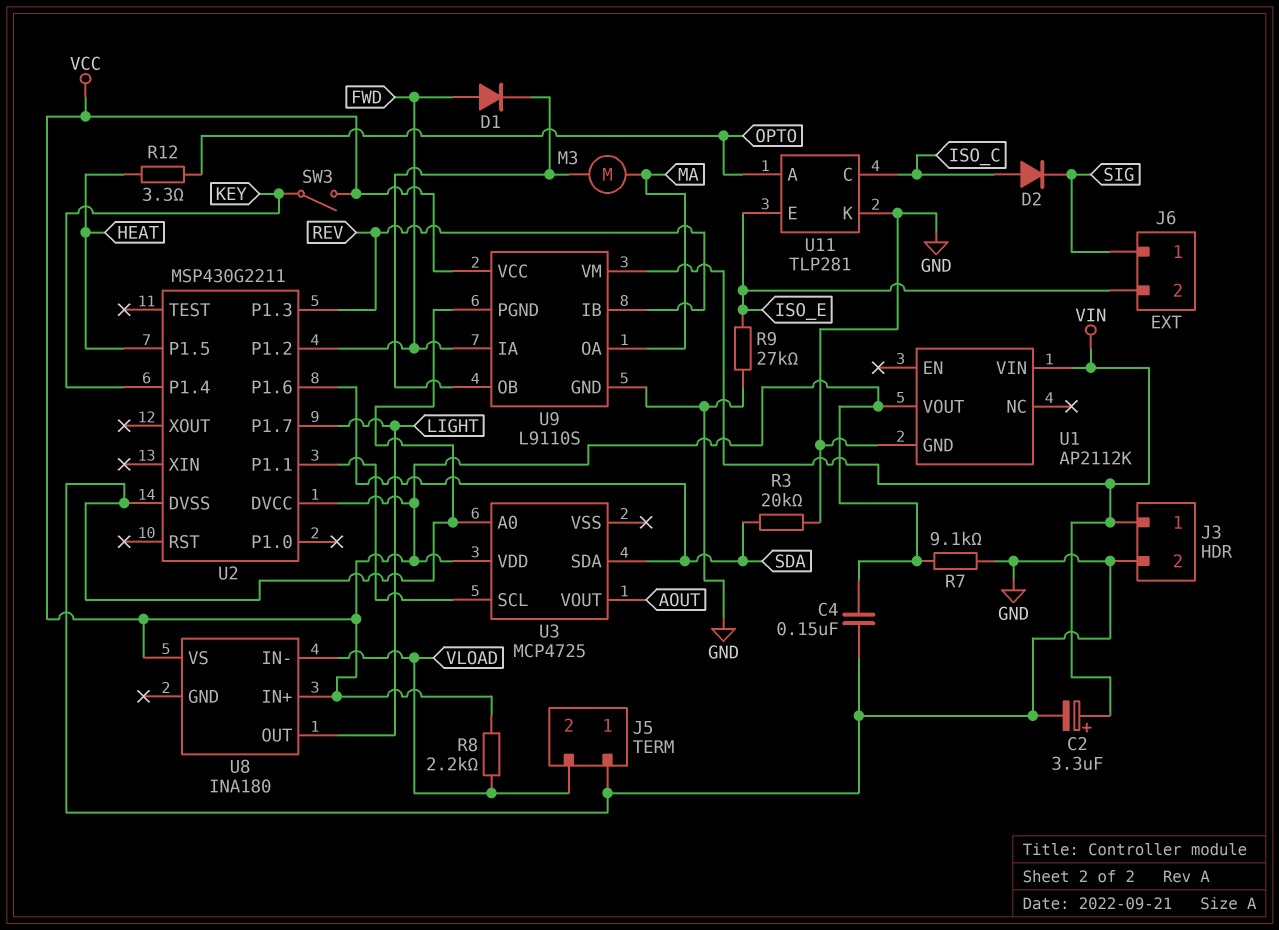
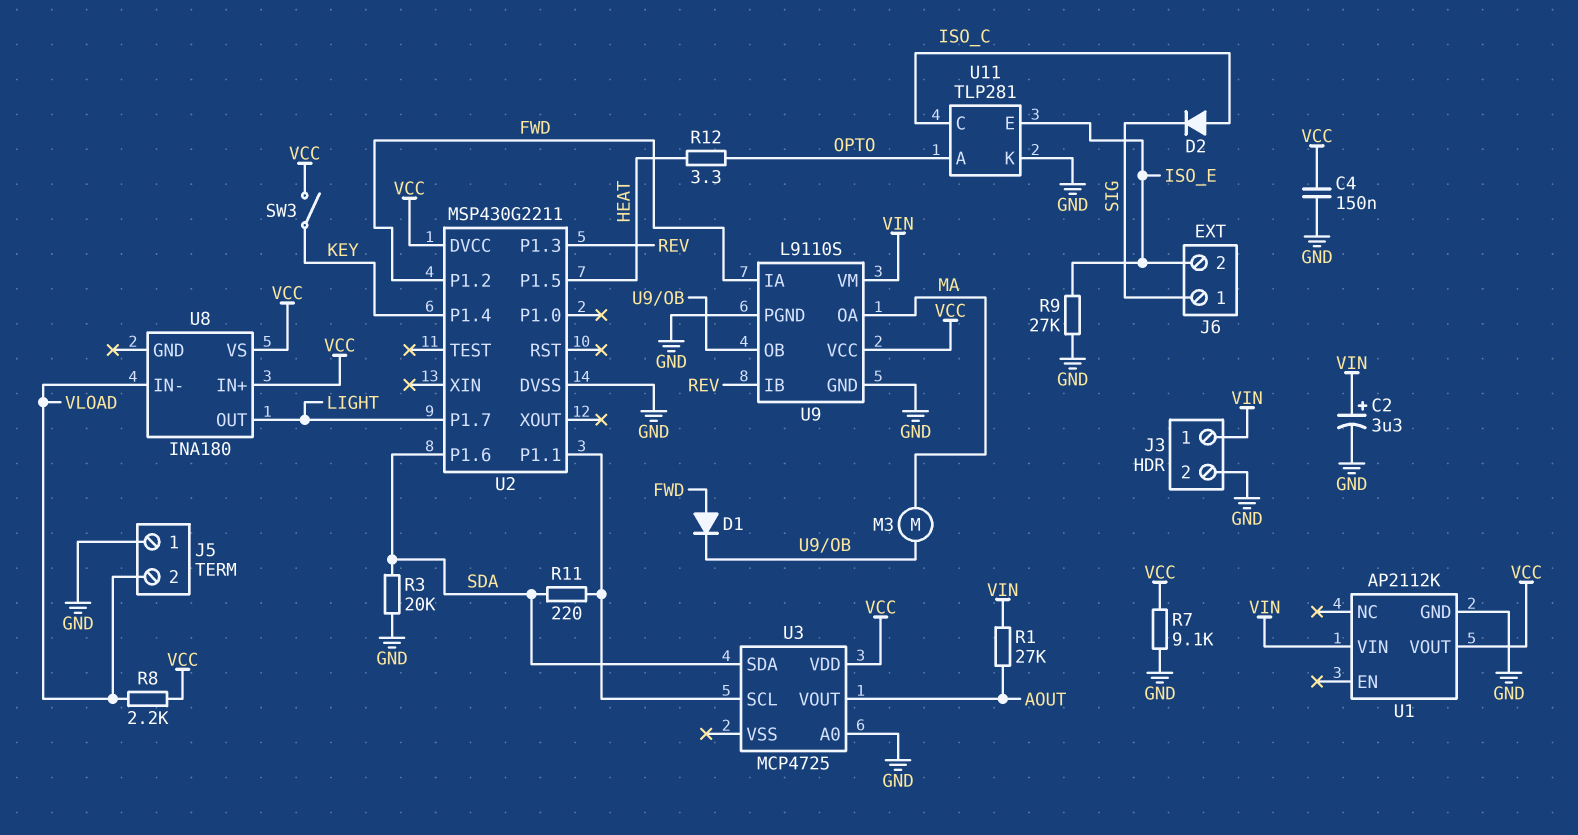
R1: none -> 27k (AOUT, VIN)
R11: none -> 220 (SDA, U2/P1.1)

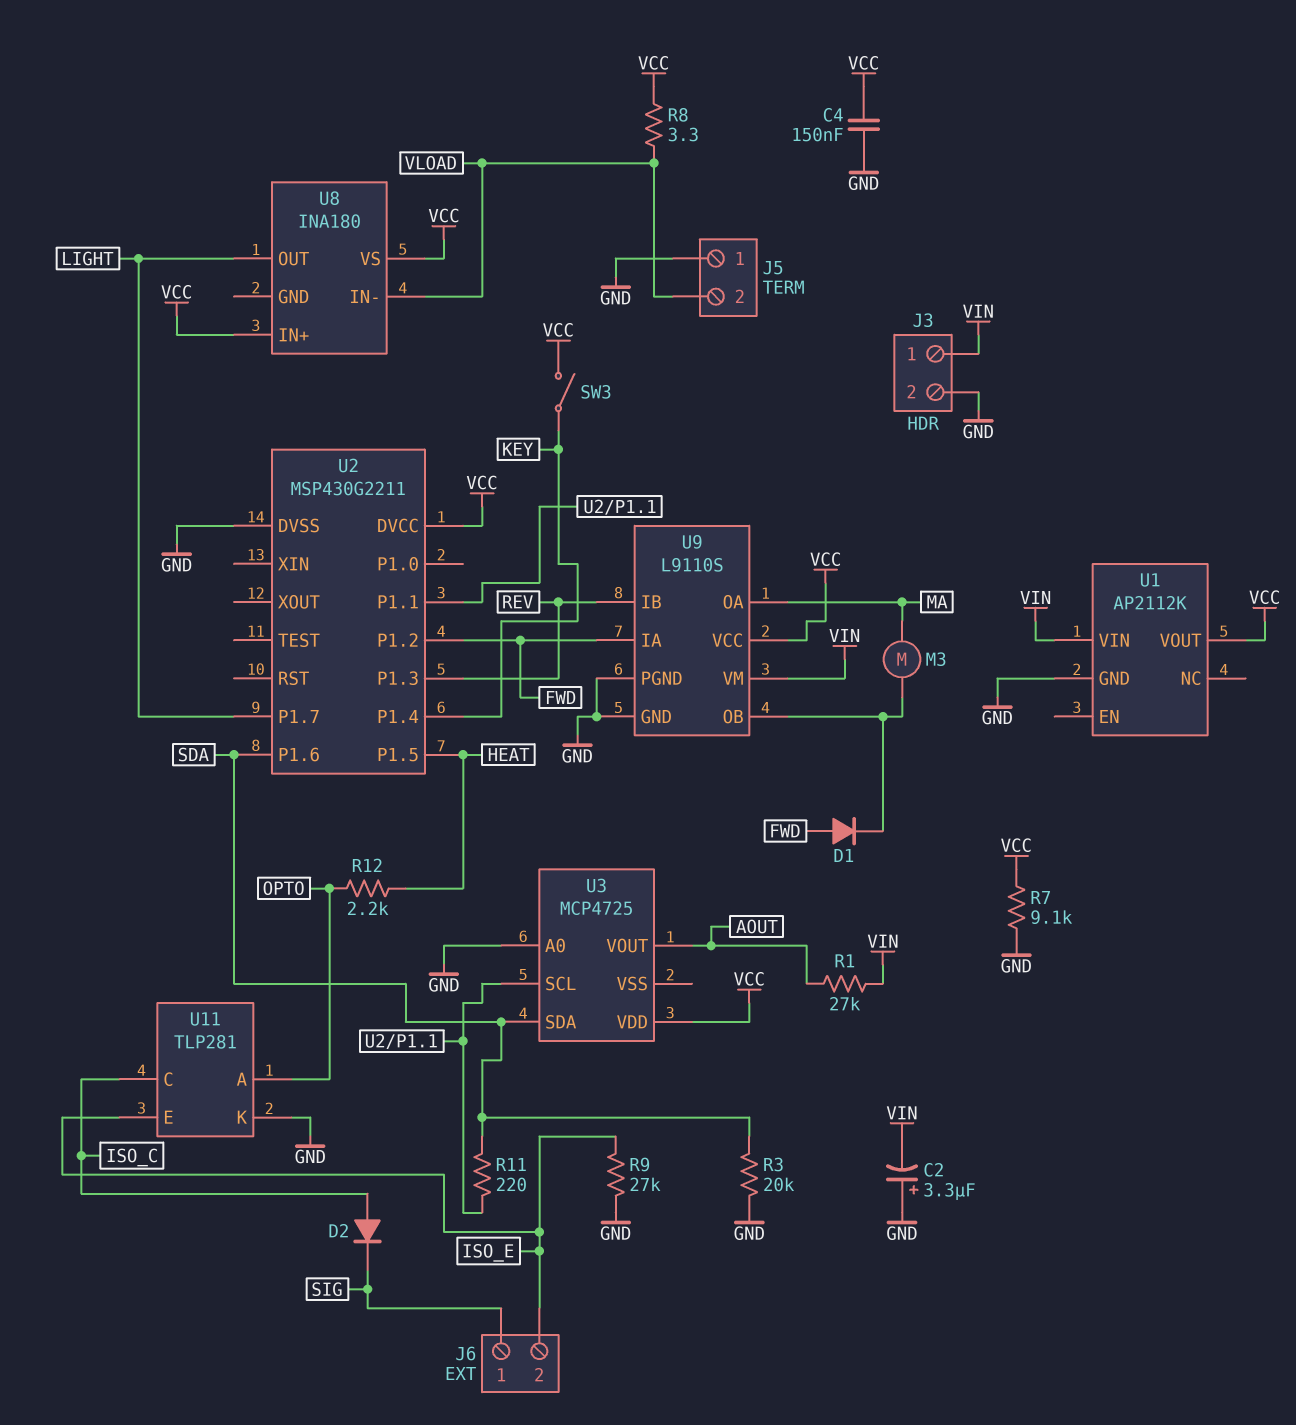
C2: 3.3uF (plus VIN, minus GND) -> 3.3uF (plus GND, minus VIN)
R8: 2.2k (VCC, VLOAD) -> 3.3 (VCC, VLOAD)
R12: 3.3 (HEAT, OPTO) -> 2.2k (HEAT, OPTO)

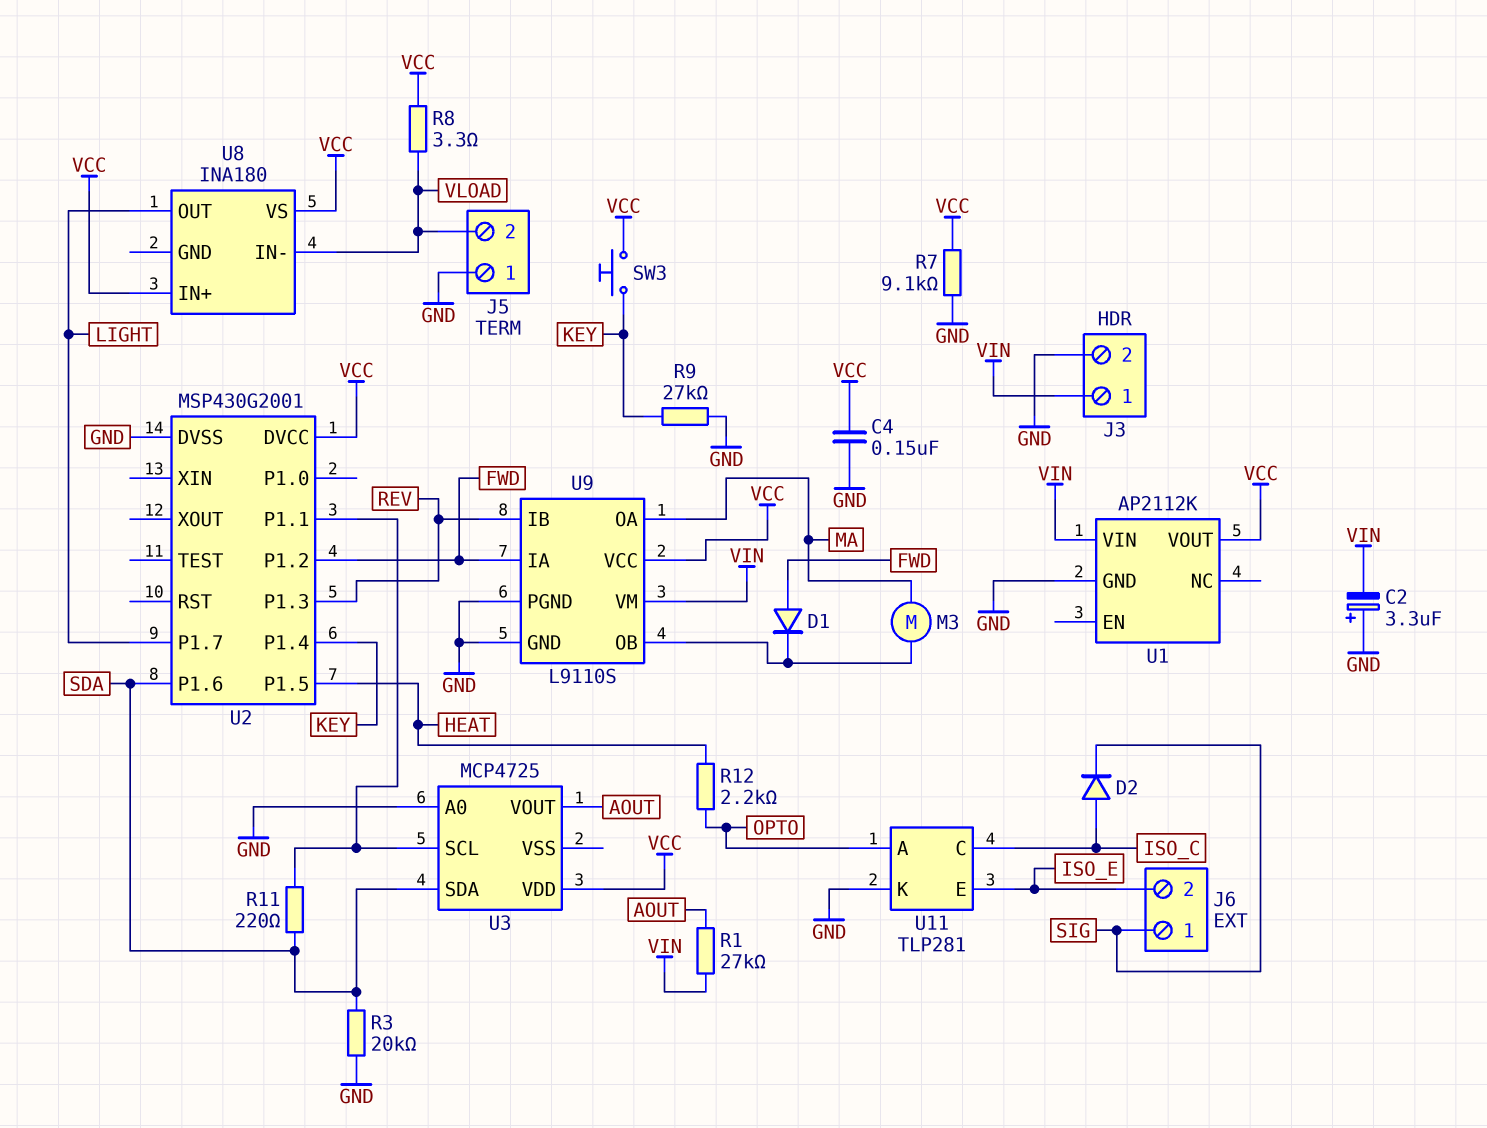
R9: 27k (GND, ISO_E) -> 27k (GND, KEY)
SW3: switch (KEY, VCC) -> button (KEY, VCC)
U2: MSP430G2211 -> MSP430G2001

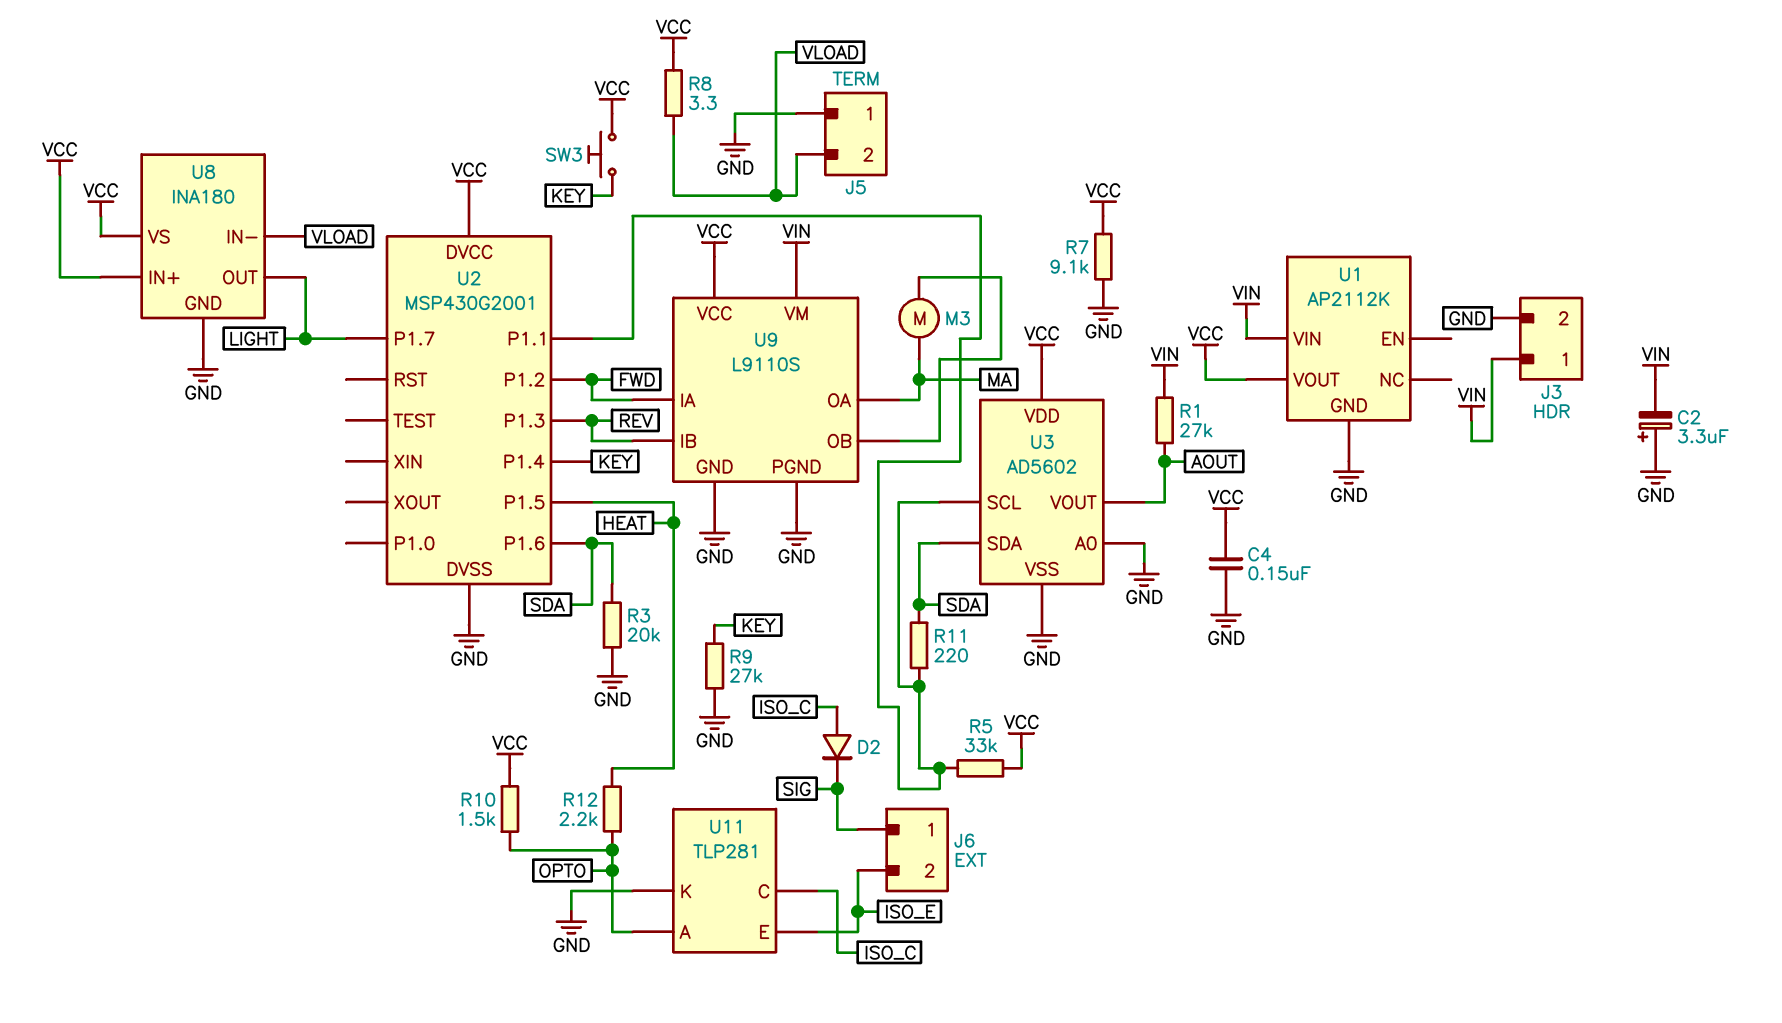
D1: diode (A FWD, K U9/OB) -> none
R5: none -> 33k (U2/P1.1, VCC)
R10: none -> 1.5k (OPTO, VCC)
U3: MCP4725 -> AD5602
U3 pin VSS: none -> GND
U8 pin GND: none -> GND

